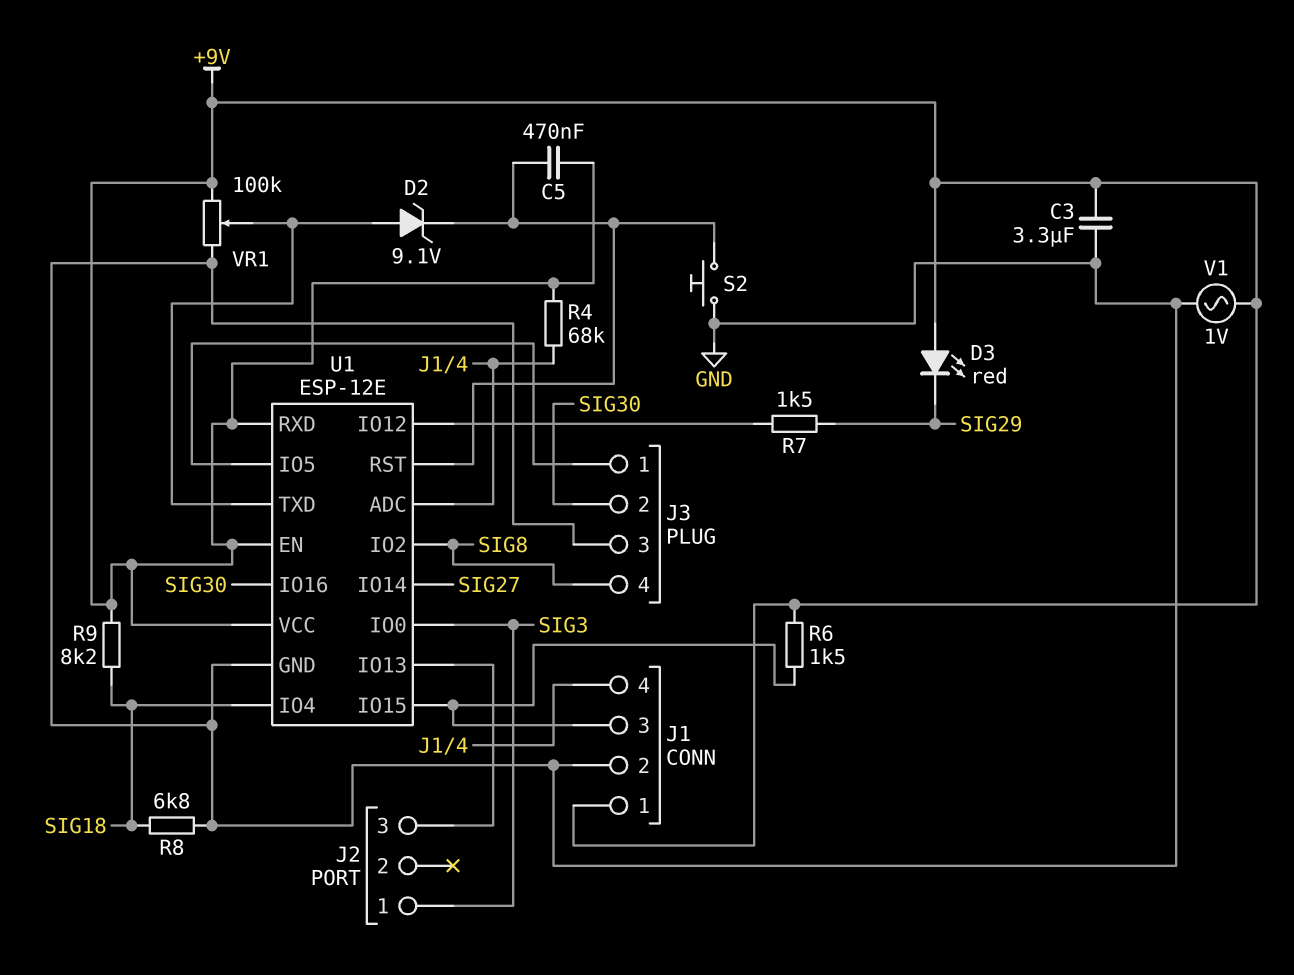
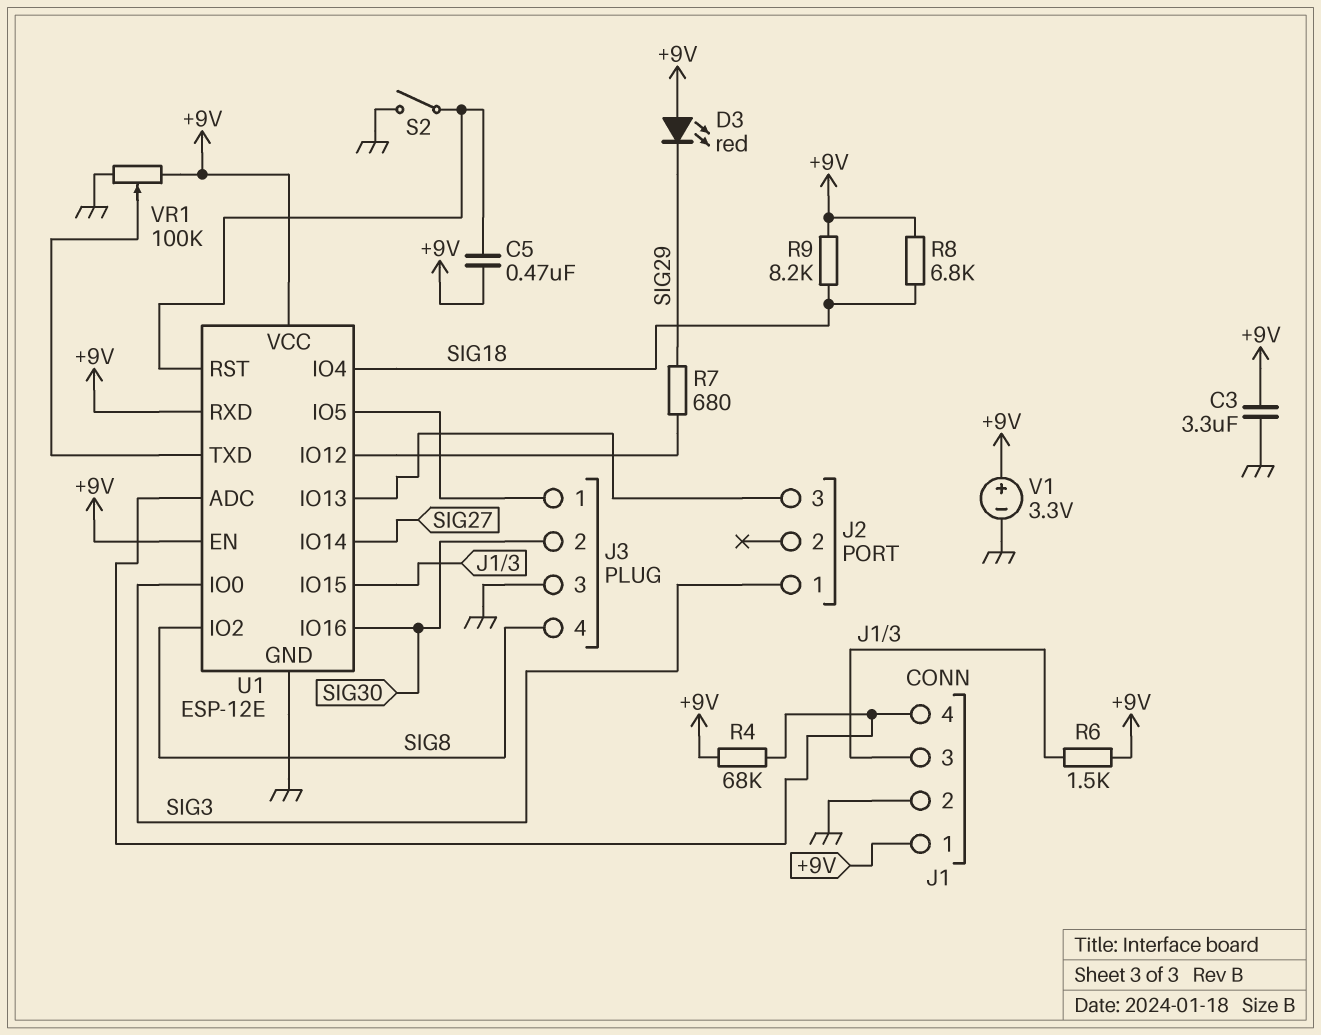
D2: zener 9.1V (A U1/TXD, K U1/RST) -> none
R7: 1.5k (SIG29, U1/IO12) -> 680 (SIG29, U1/IO12)
R8: 6.8k (GND, SIG18) -> 6.8k (+9V, SIG18)
S2: button (GND, U1/RST) -> switch (GND, U1/RST)
V1: AC 1V (+9V, GND) -> 3.3V (plus +9V, minus GND)

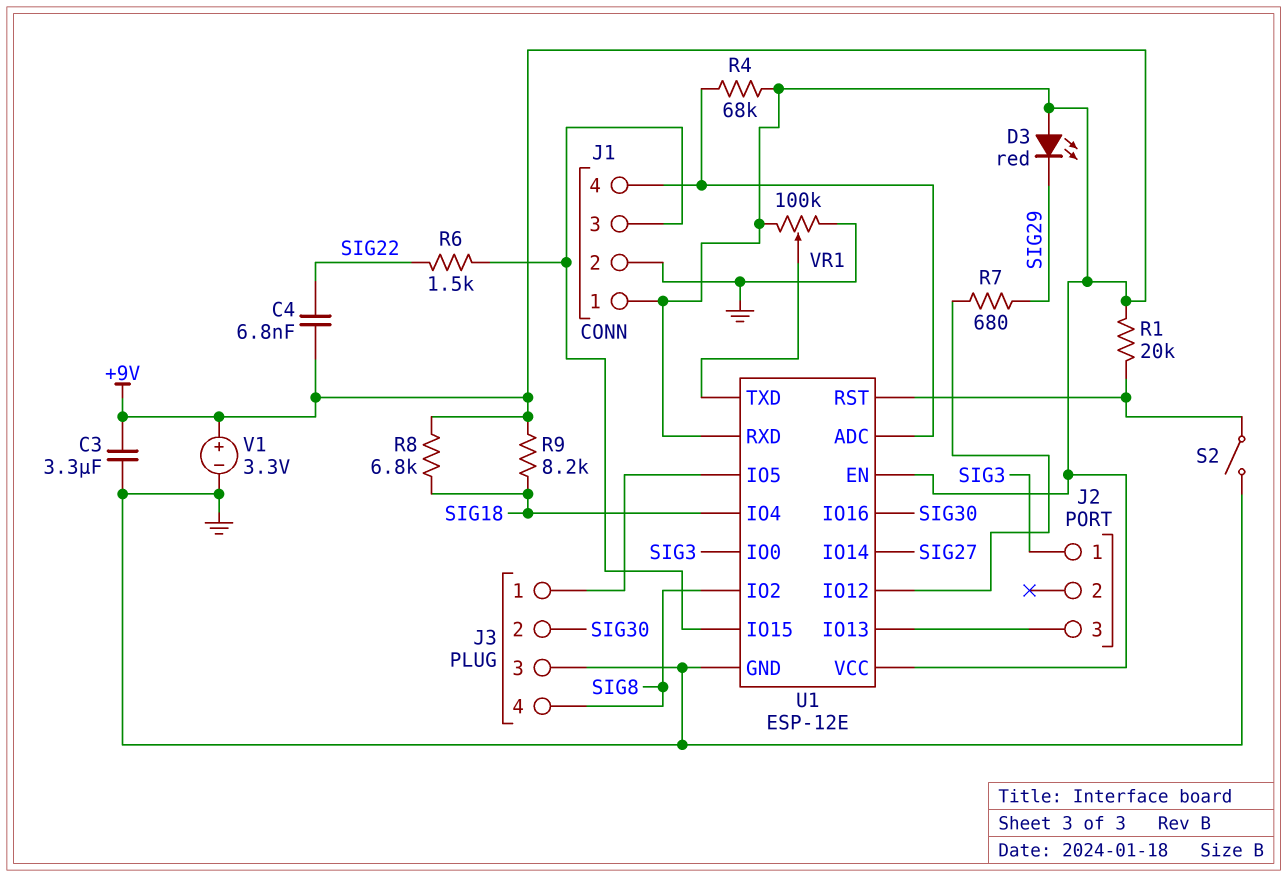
C4: none -> 6.8nF (+9V, SIG22)
C5: 470nF (+9V, U1/RST) -> none
R1: none -> 20k (+9V, U1/RST)
R6: 1.5k (+9V, J1/3) -> 1.5k (J1/3, SIG22)

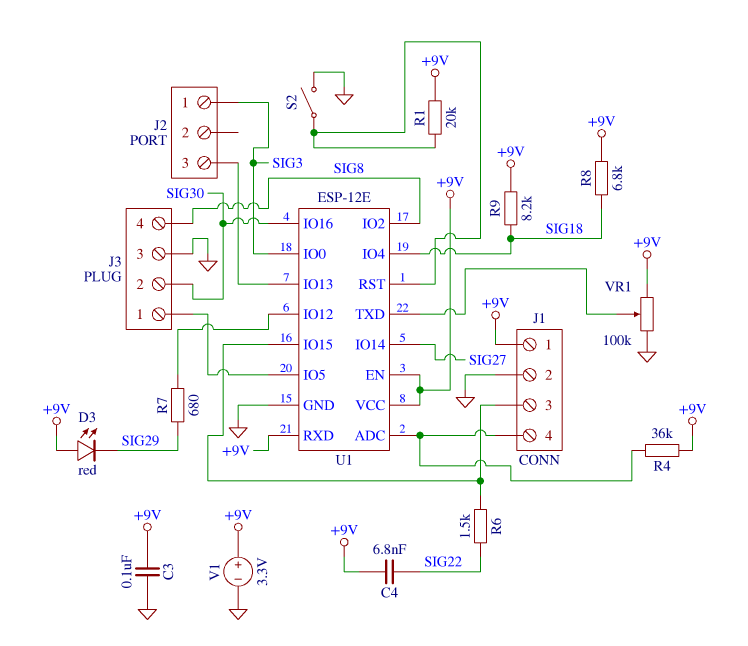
C3: 3.3uF (+9V, GND) -> 100nF (+9V, GND)
R4: 68k (+9V, J1/4) -> 36k (+9V, J1/4)

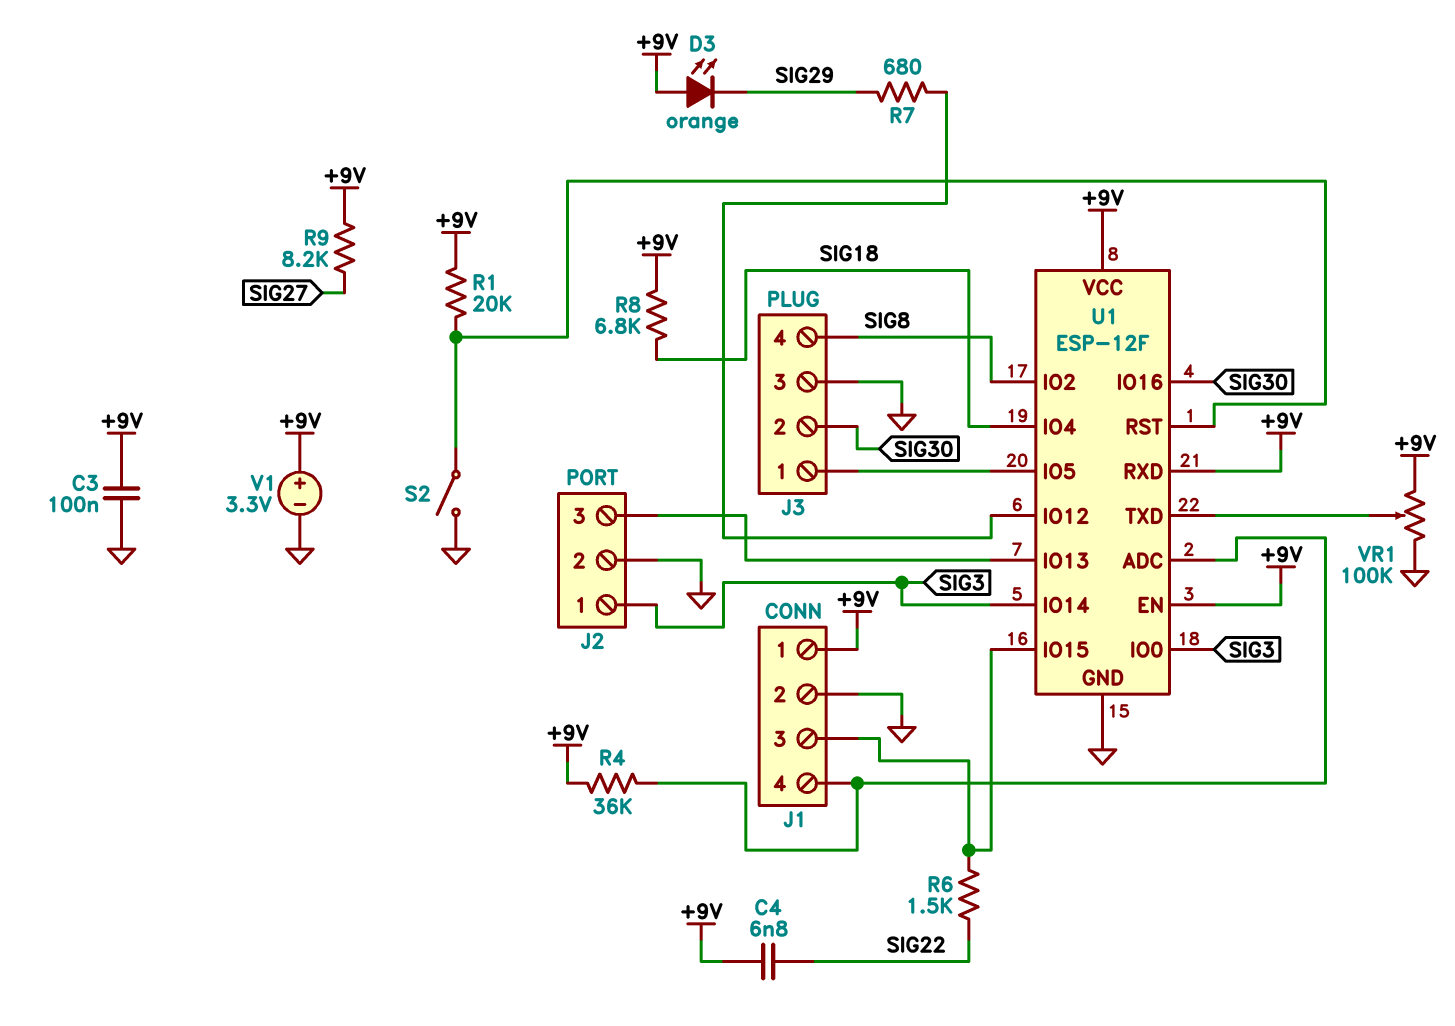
D3: LED red (A +9V, K SIG29) -> LED orange (A +9V, K SIG29)
J2 pin 2: none -> GND
R9: 8.2k (+9V, SIG18) -> 8.2k (+9V, SIG27)
U1: ESP-12E -> ESP-12F
U1 pin IO14: SIG27 -> SIG3

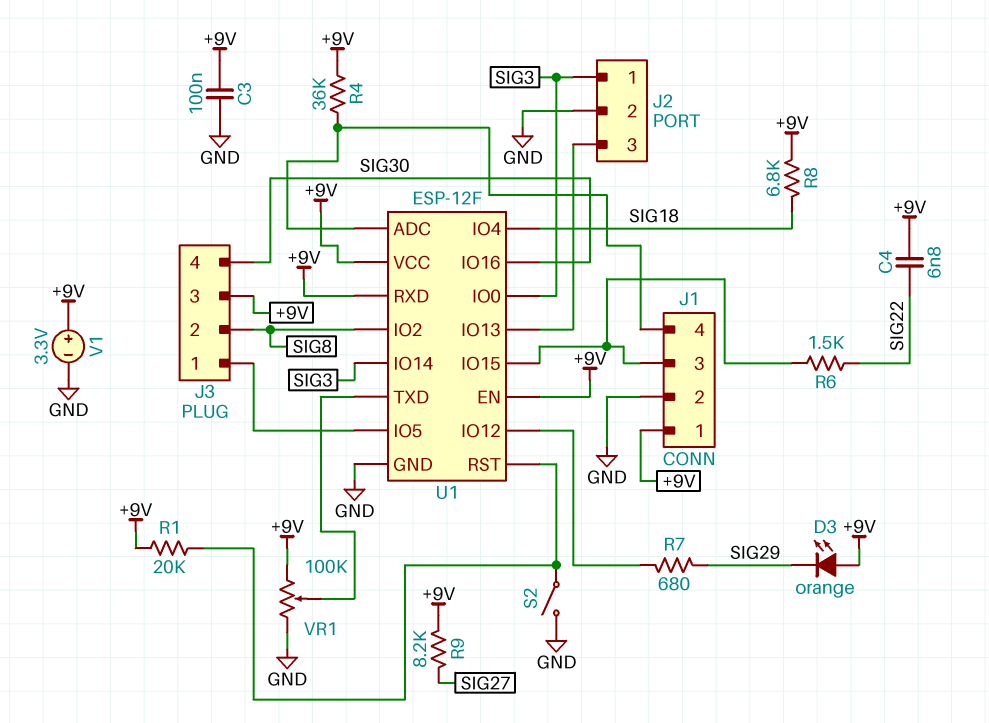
J3 pin 2: SIG30 -> SIG8
J3 pin 3: GND -> +9V
J3 pin 4: SIG8 -> SIG30

